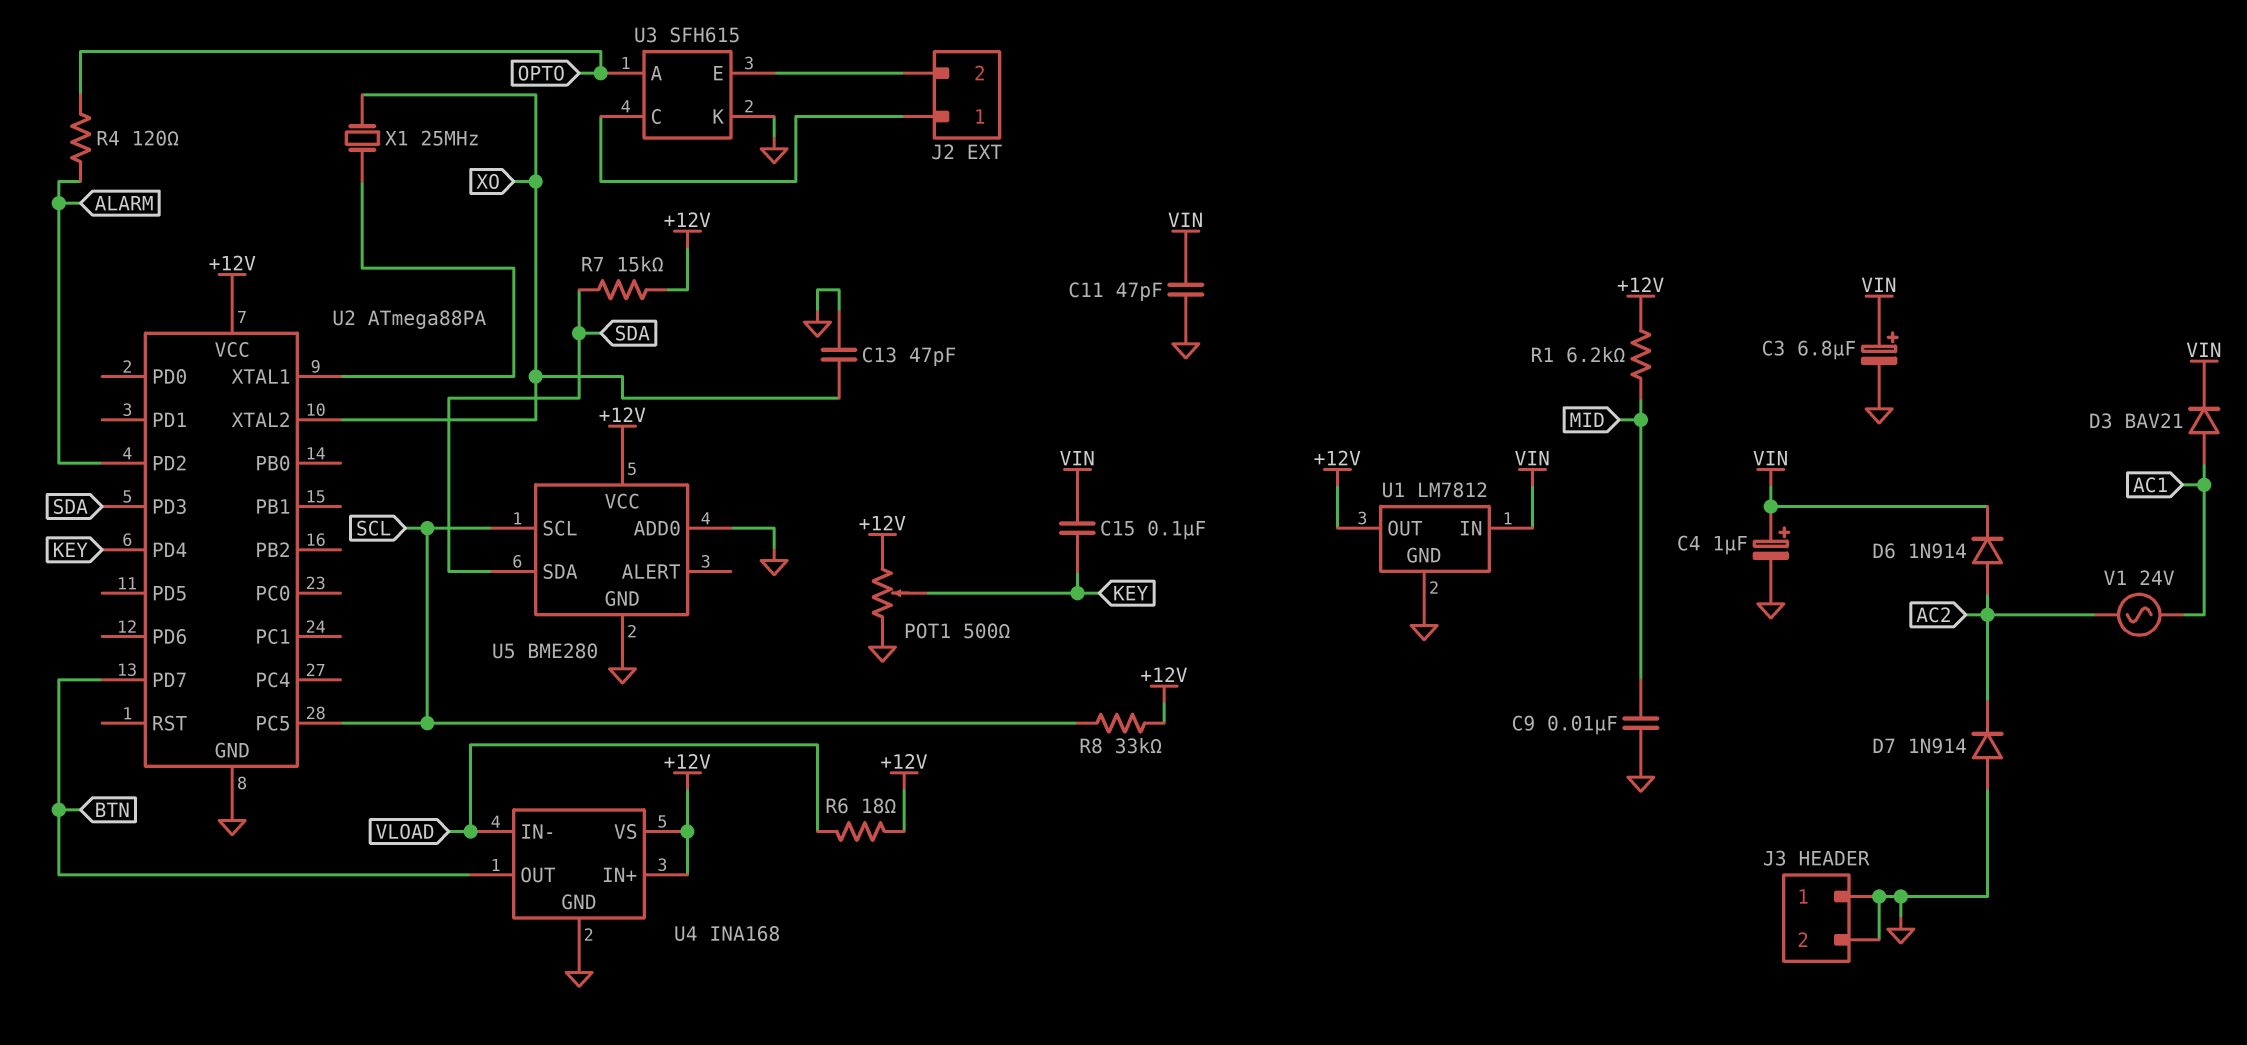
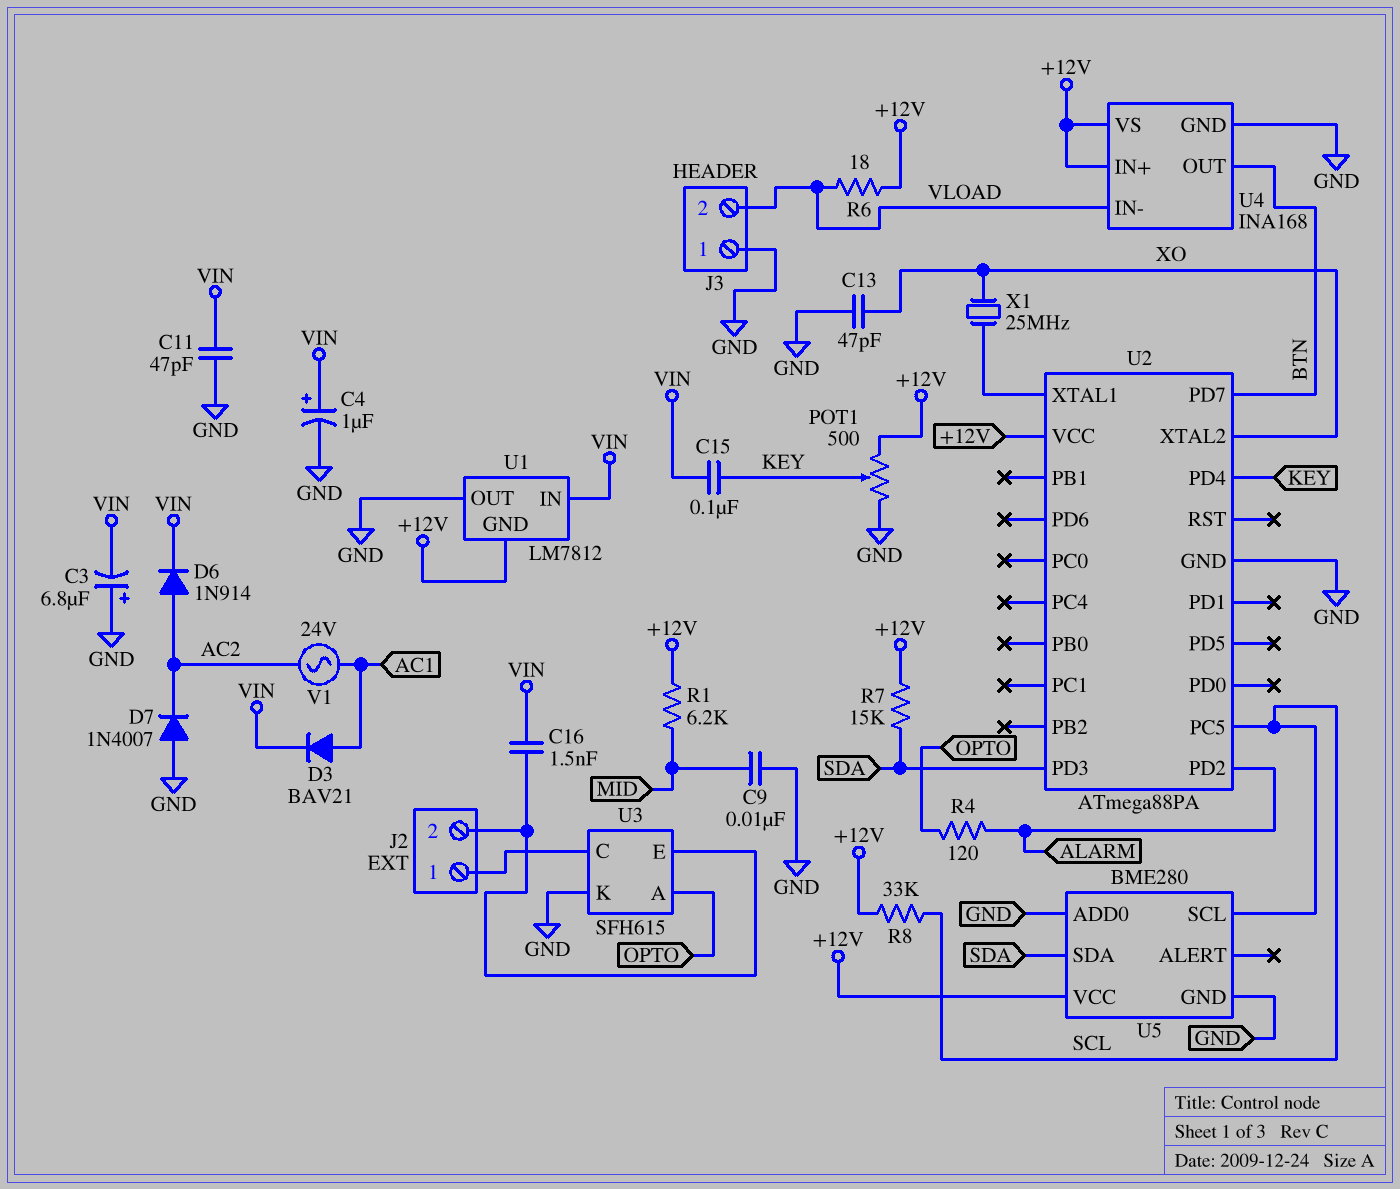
C3: 6.8uF (plus VIN, minus GND) -> 6.8uF (plus GND, minus VIN)
C16: none -> 1.5nF (J2/2, VIN)
D7: diode 1N914 (A GND, K AC2) -> diode 1N4007 (A GND, K AC2)
J3 pin 2: GND -> VLOAD
U1 pin GND: GND -> +12V
U1 pin OUT: +12V -> GND

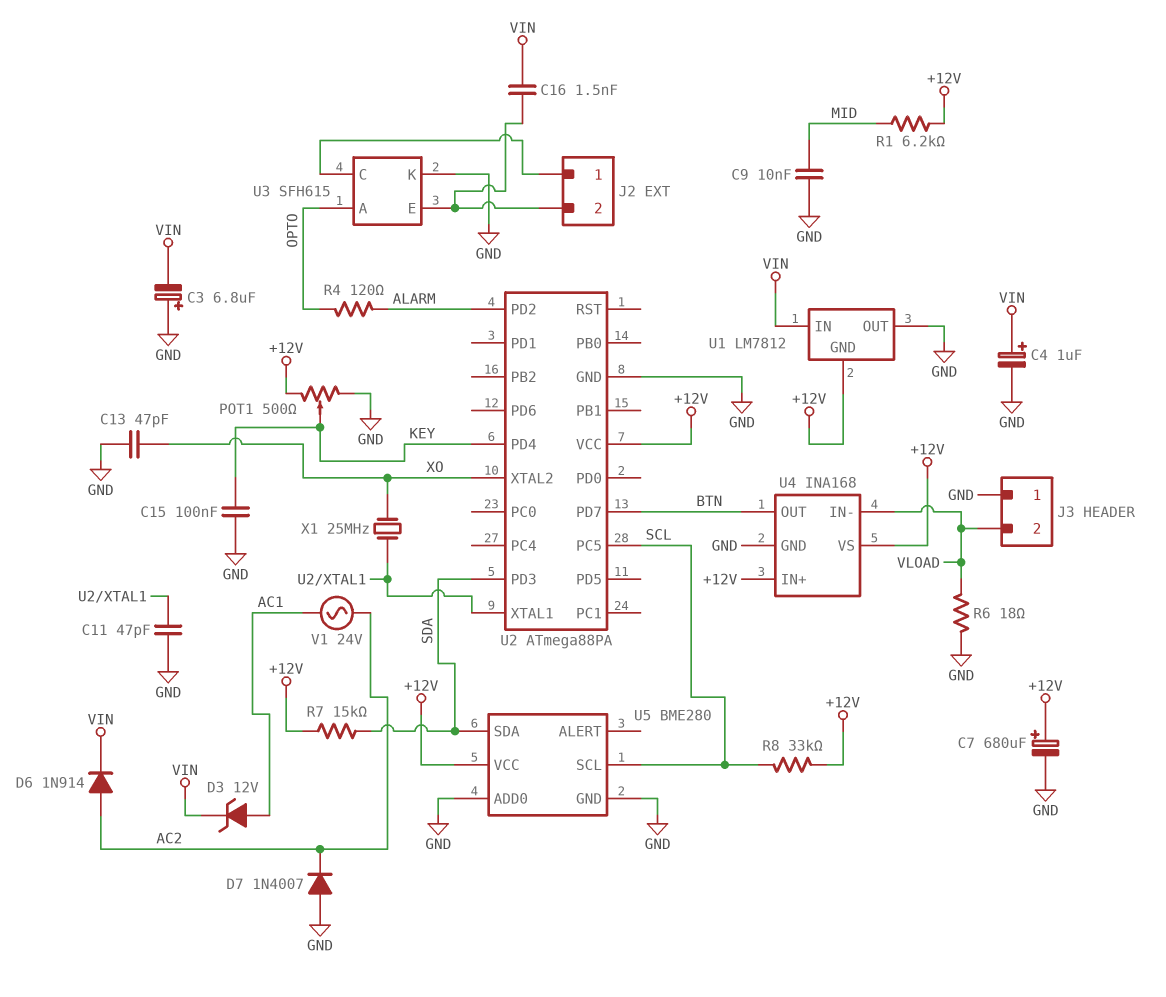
C7: none -> 680uF (plus +12V, minus GND)
C11: 47pF (GND, VIN) -> 47pF (GND, U2/XTAL1)
C15: 100nF (KEY, VIN) -> 100nF (GND, KEY)
D3: diode BAV21 (A AC1, K VIN) -> zener 12V (A AC1, K VIN)
R6: 18 (+12V, VLOAD) -> 18 (GND, VLOAD)

